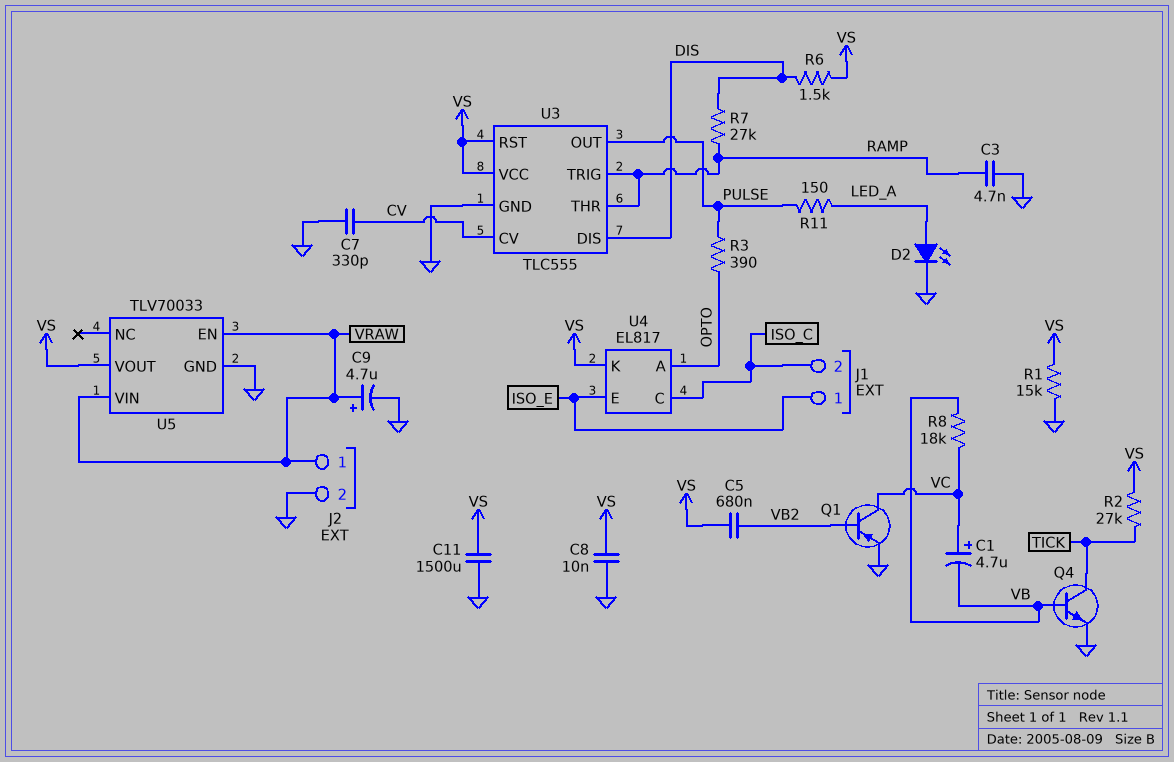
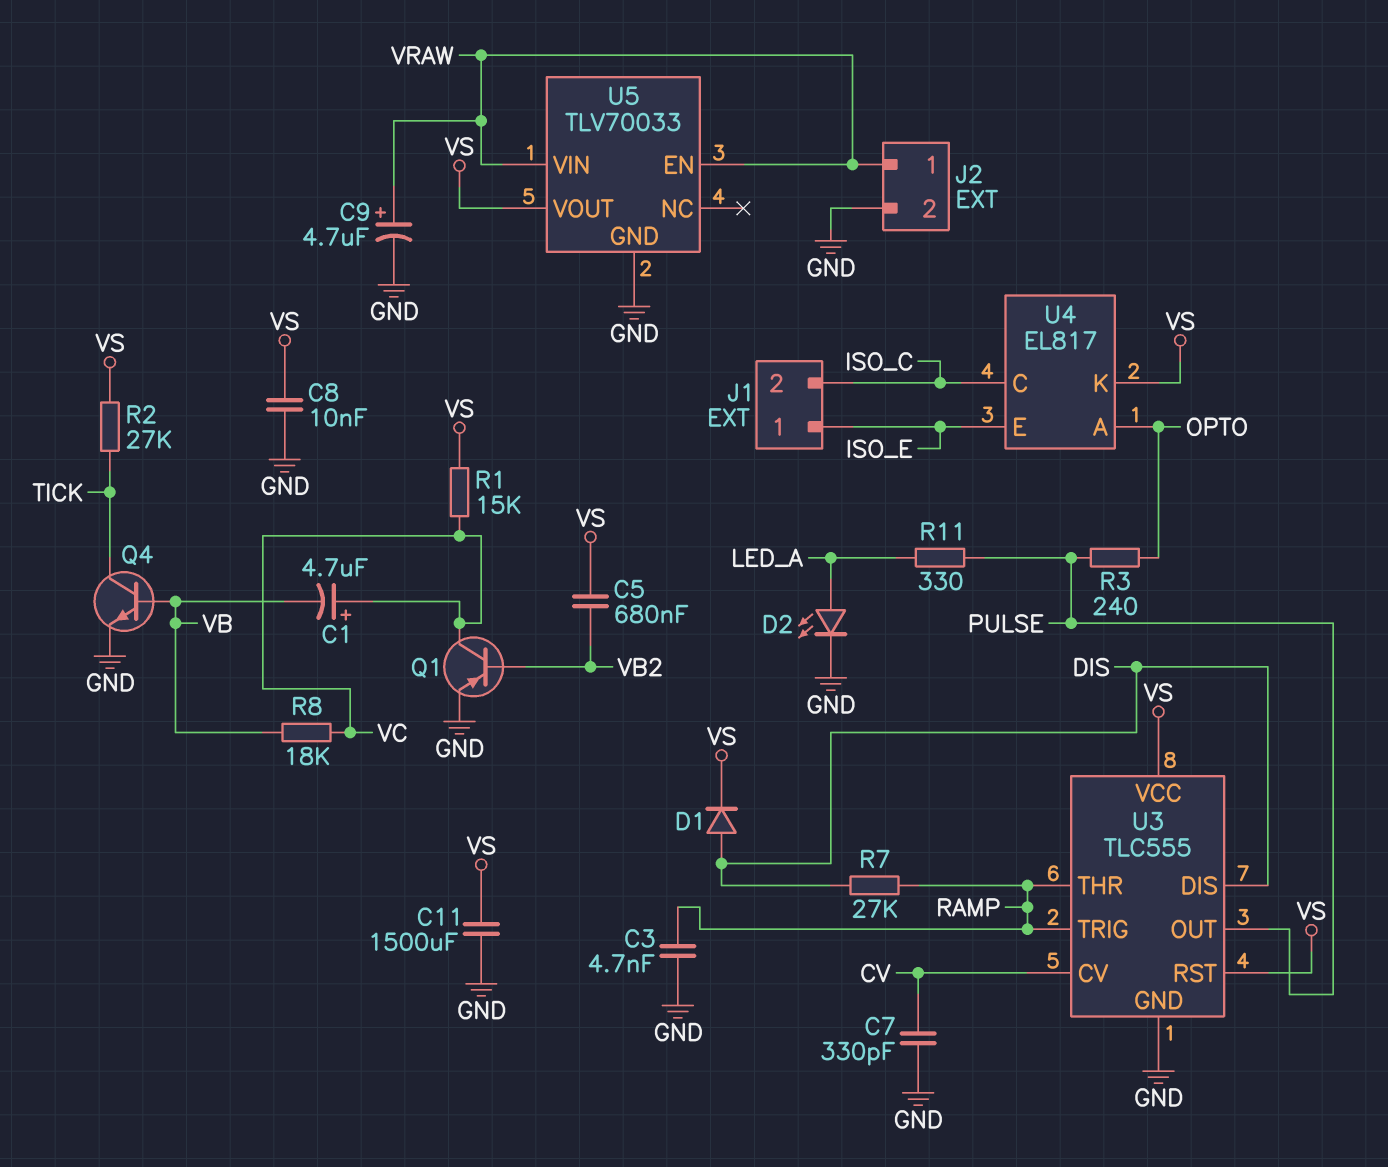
D1: none -> diode (A DIS, K VS)
R1: 15k (GND, VS) -> 15k (VC, VS)
R3: 390 (OPTO, PULSE) -> 240 (OPTO, PULSE)
R6: 1.5k (DIS, VS) -> none
R11: 150 (LED_A, PULSE) -> 330 (LED_A, PULSE)

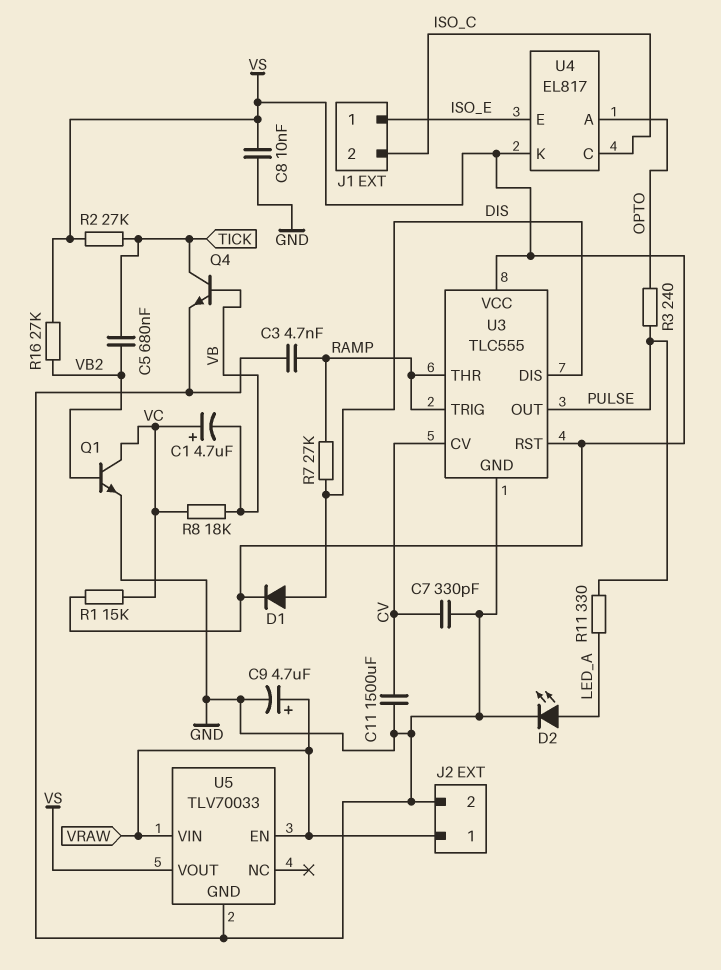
C5: 680nF (VB2, VS) -> 680nF (TICK, VB2)
C11: 1500uF (GND, VS) -> 1500uF (CV, GND)
Q1: PNP (B VB2, C VC, E GND) -> NPN (B VB2, C VC, E GND)
R16: none -> 27k (VB2, VS)

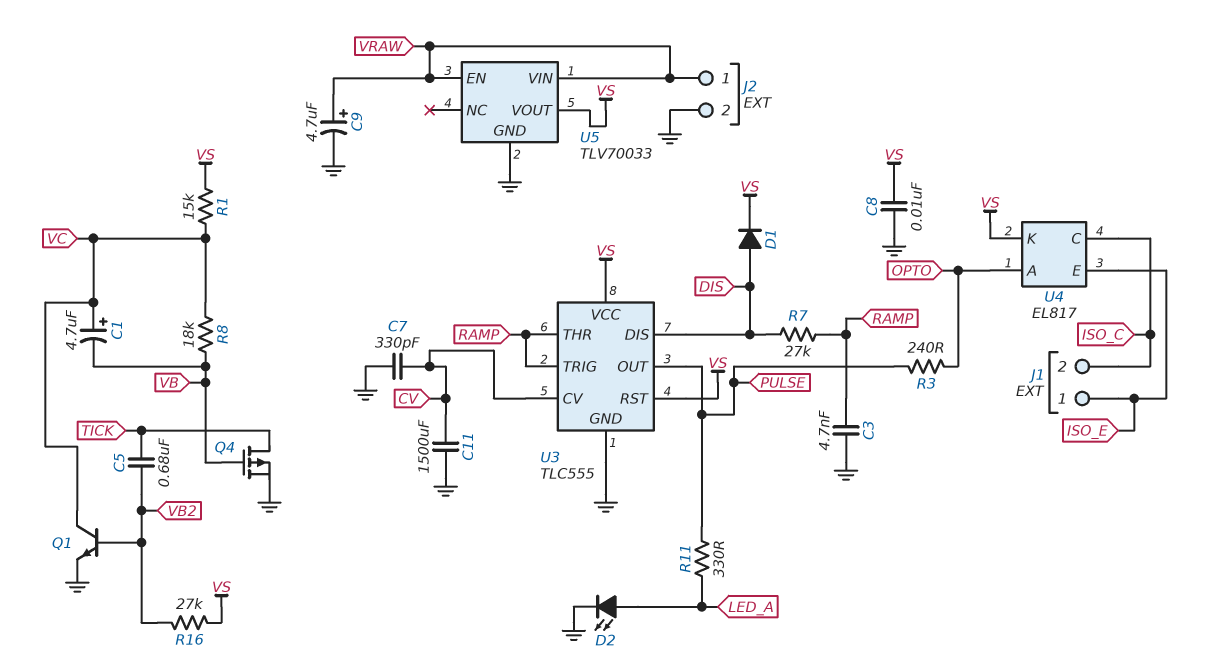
Q4: NPN (B VB, C TICK, E GND) -> PMOS (G VB, D TICK, S GND)
R2: 27k (TICK, VS) -> none

